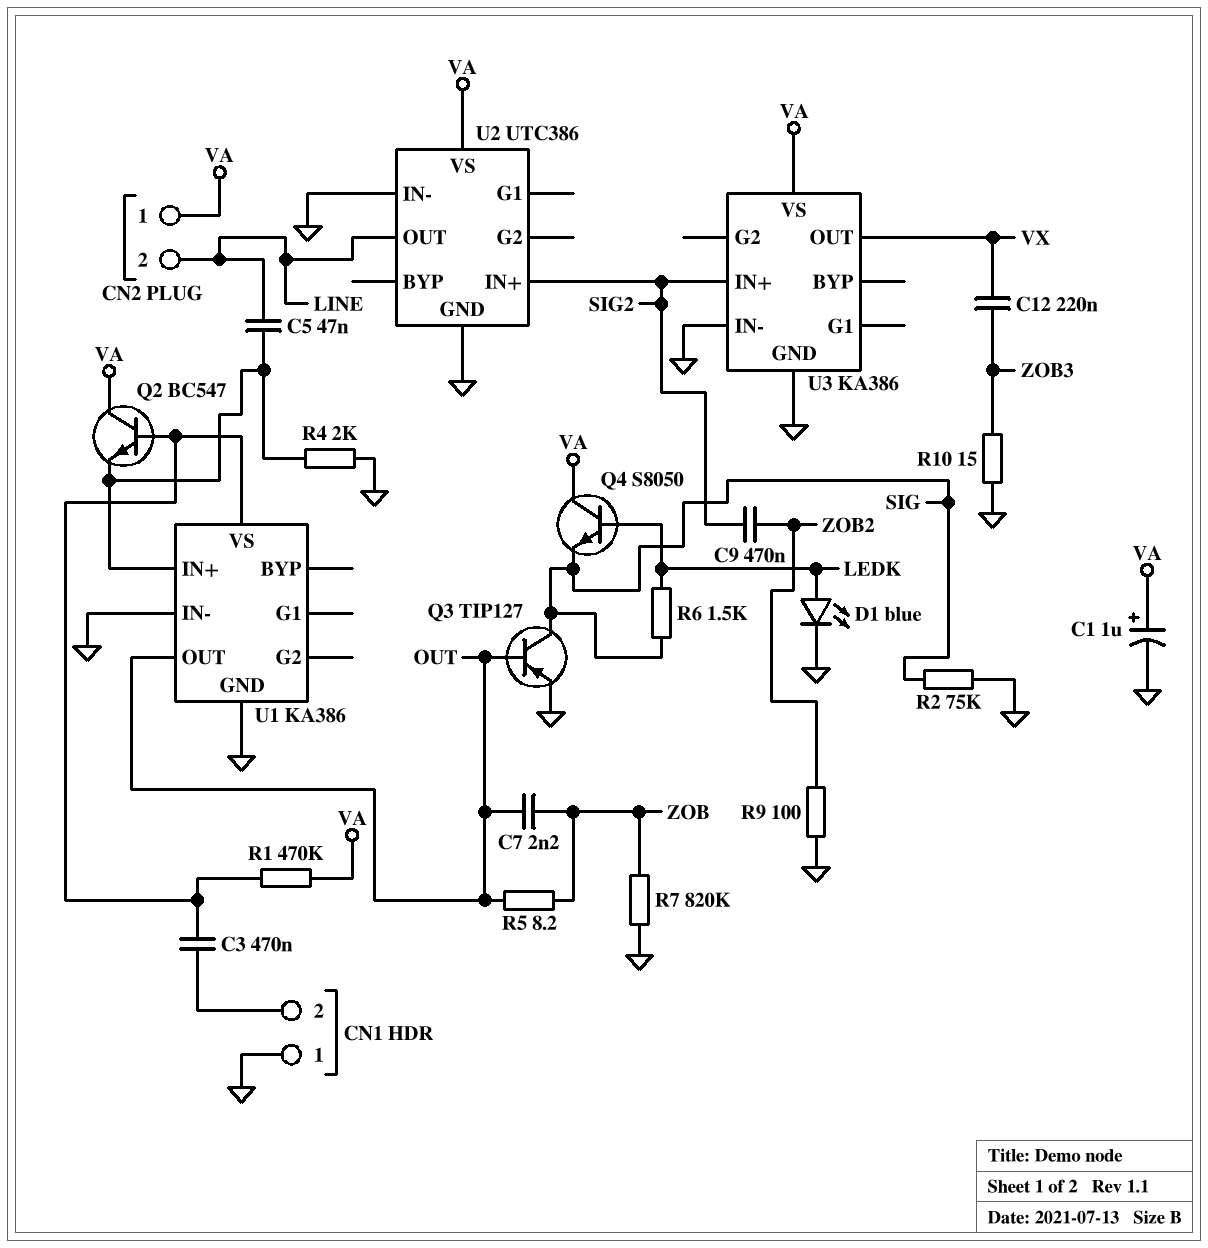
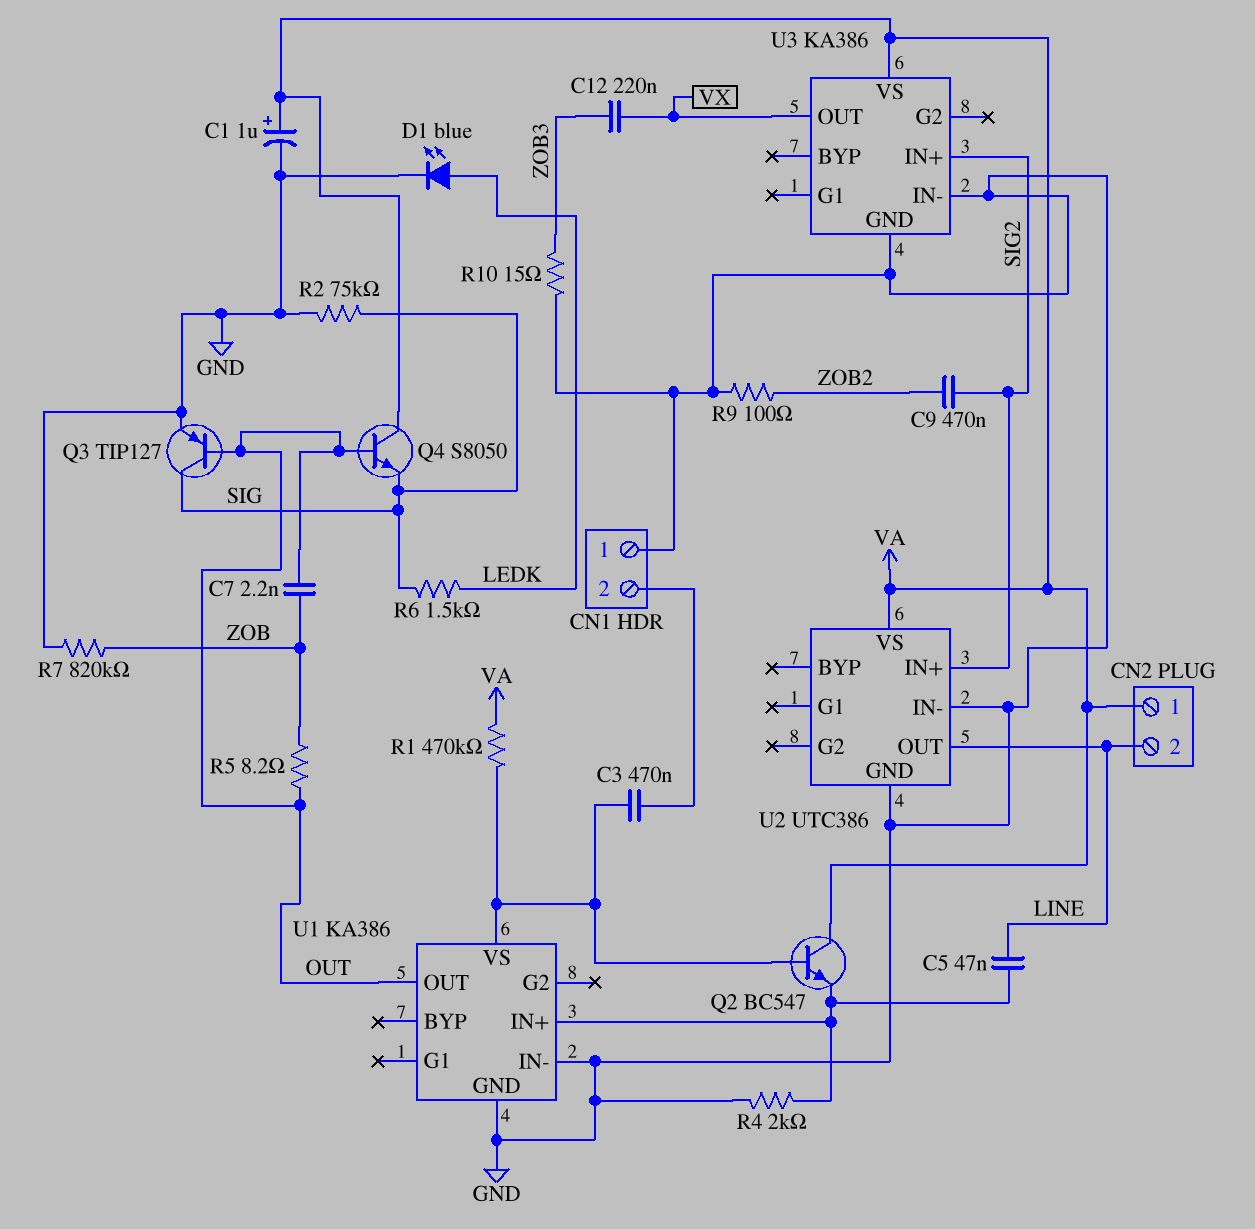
Q4: NPN S8050 (B LEDK, C VA, E SIG) -> NPN S8050 (B OUT, C VA, E SIG)

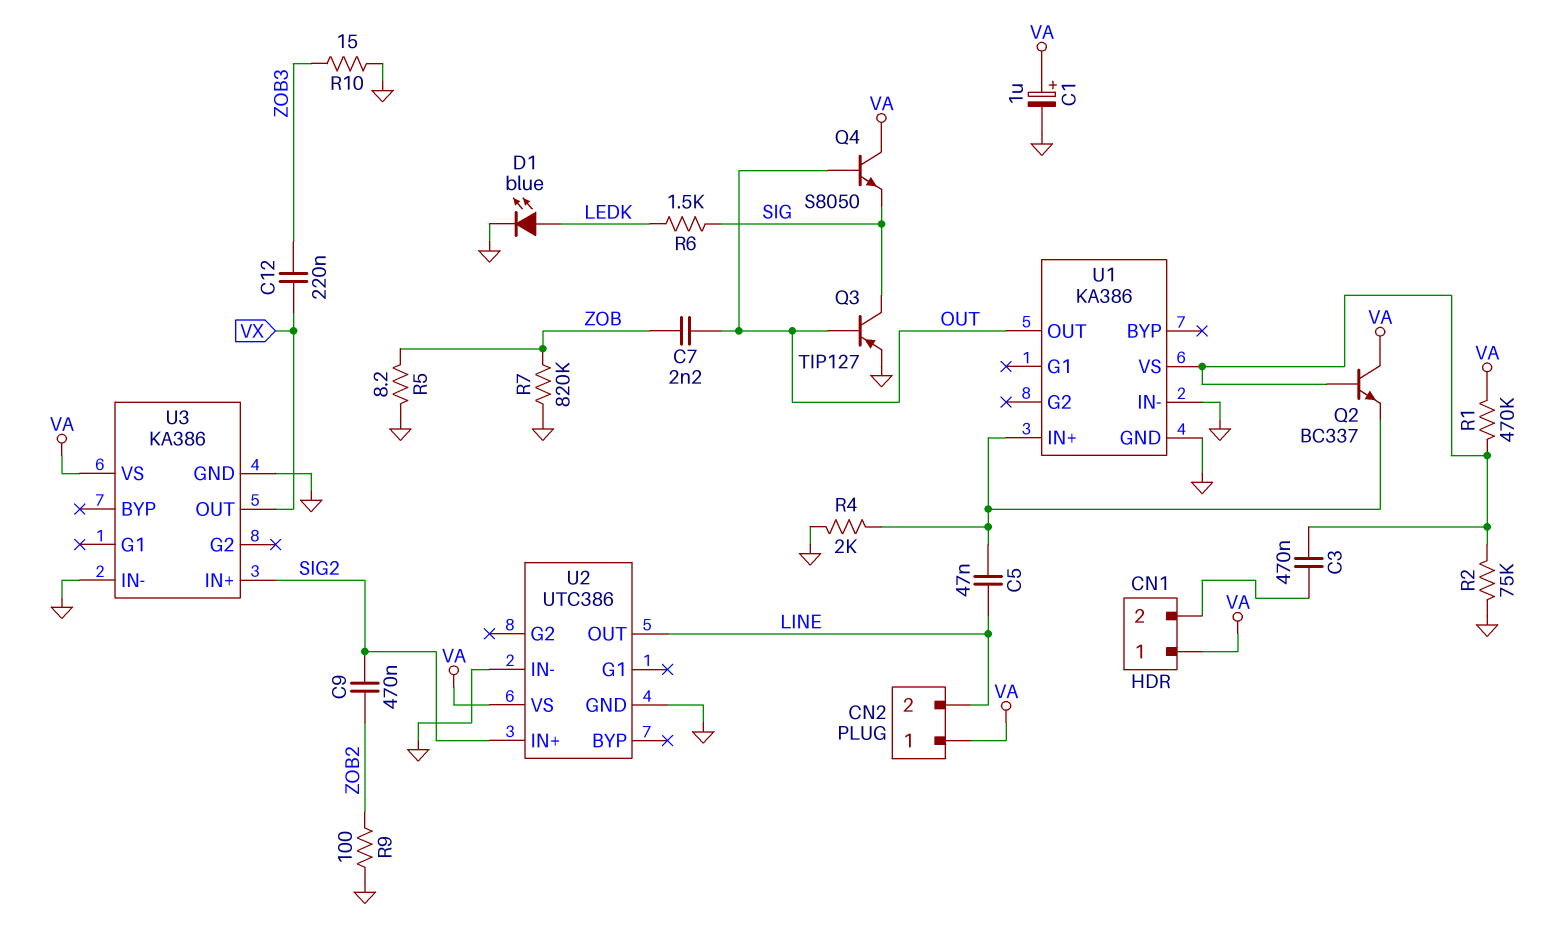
CN1 pin 1: GND -> VA
Q2: NPN BC547 (B U1/VS, C VA, E U1/IN+) -> NPN BC337 (B U1/VS, C VA, E U1/IN+)
R2: 75k (GND, SIG) -> 75k (GND, U1/VS)
R5: 8.2 (OUT, ZOB) -> 8.2 (GND, ZOB)

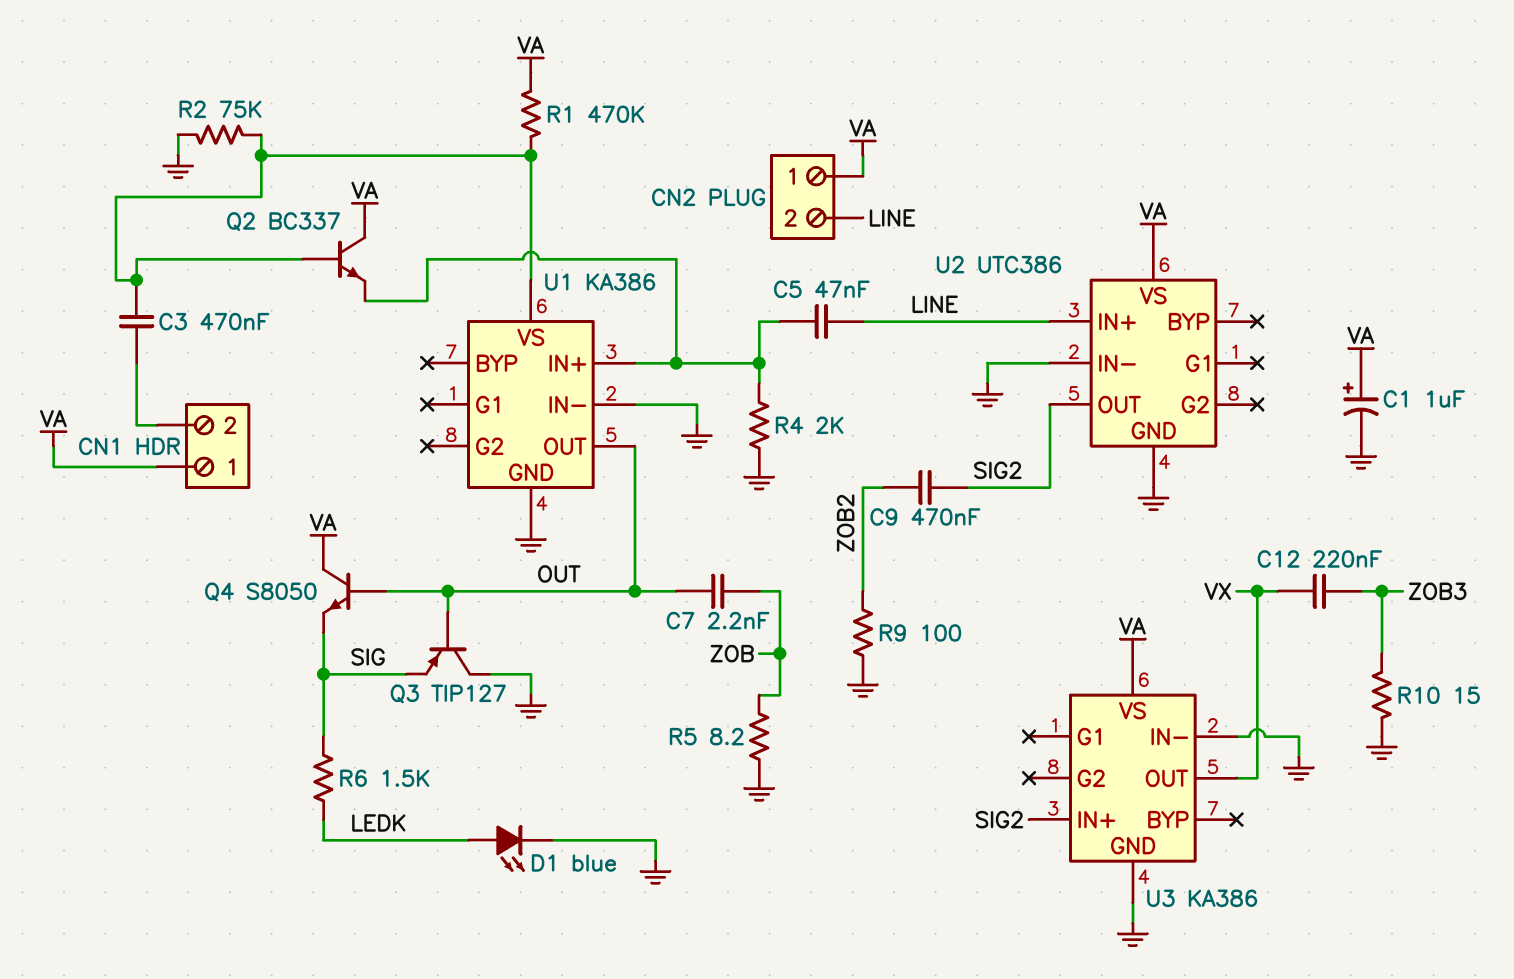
Q3: PNP TIP127 (B OUT, C SIG, E GND) -> PNP TIP127 (B OUT, C GND, E SIG)
R7: 820k (GND, ZOB) -> none
U2 pin IN+: SIG2 -> LINE
U2 pin OUT: LINE -> SIG2

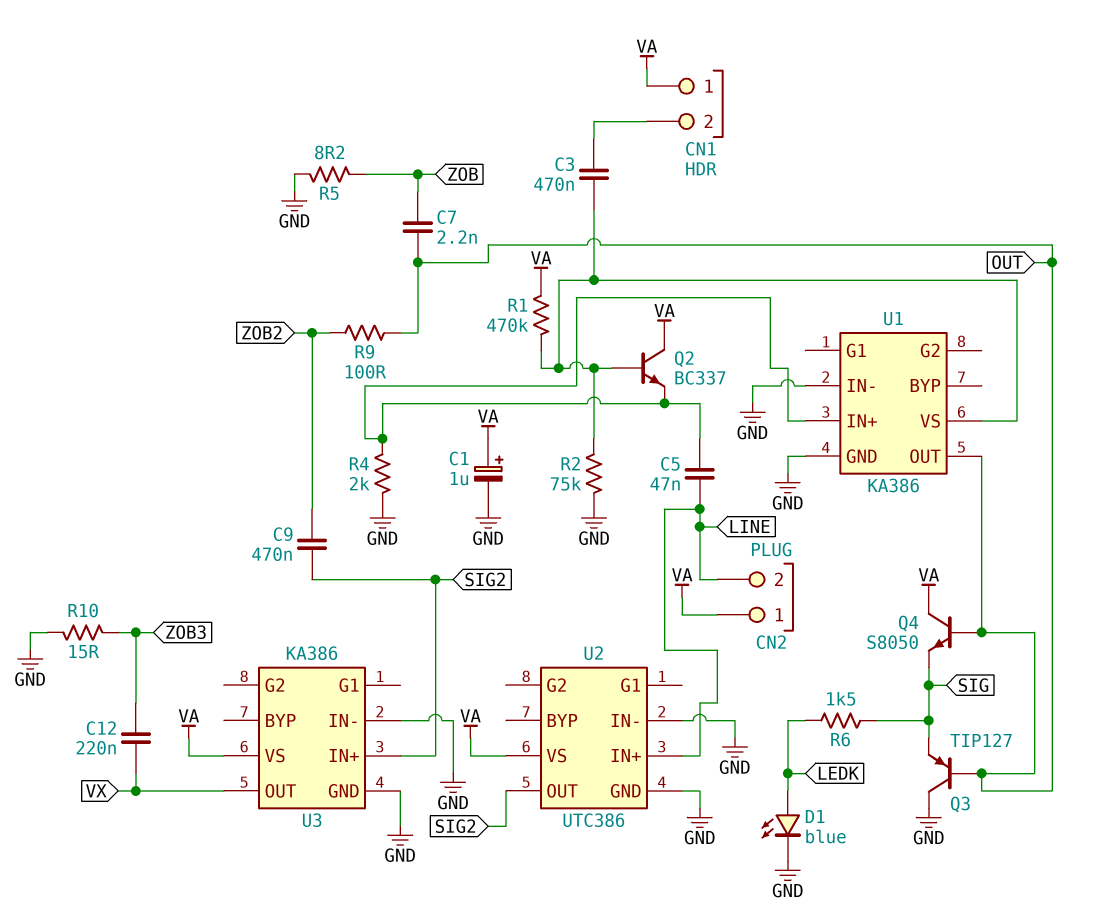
R9: 100 (GND, ZOB2) -> 100 (OUT, ZOB2)

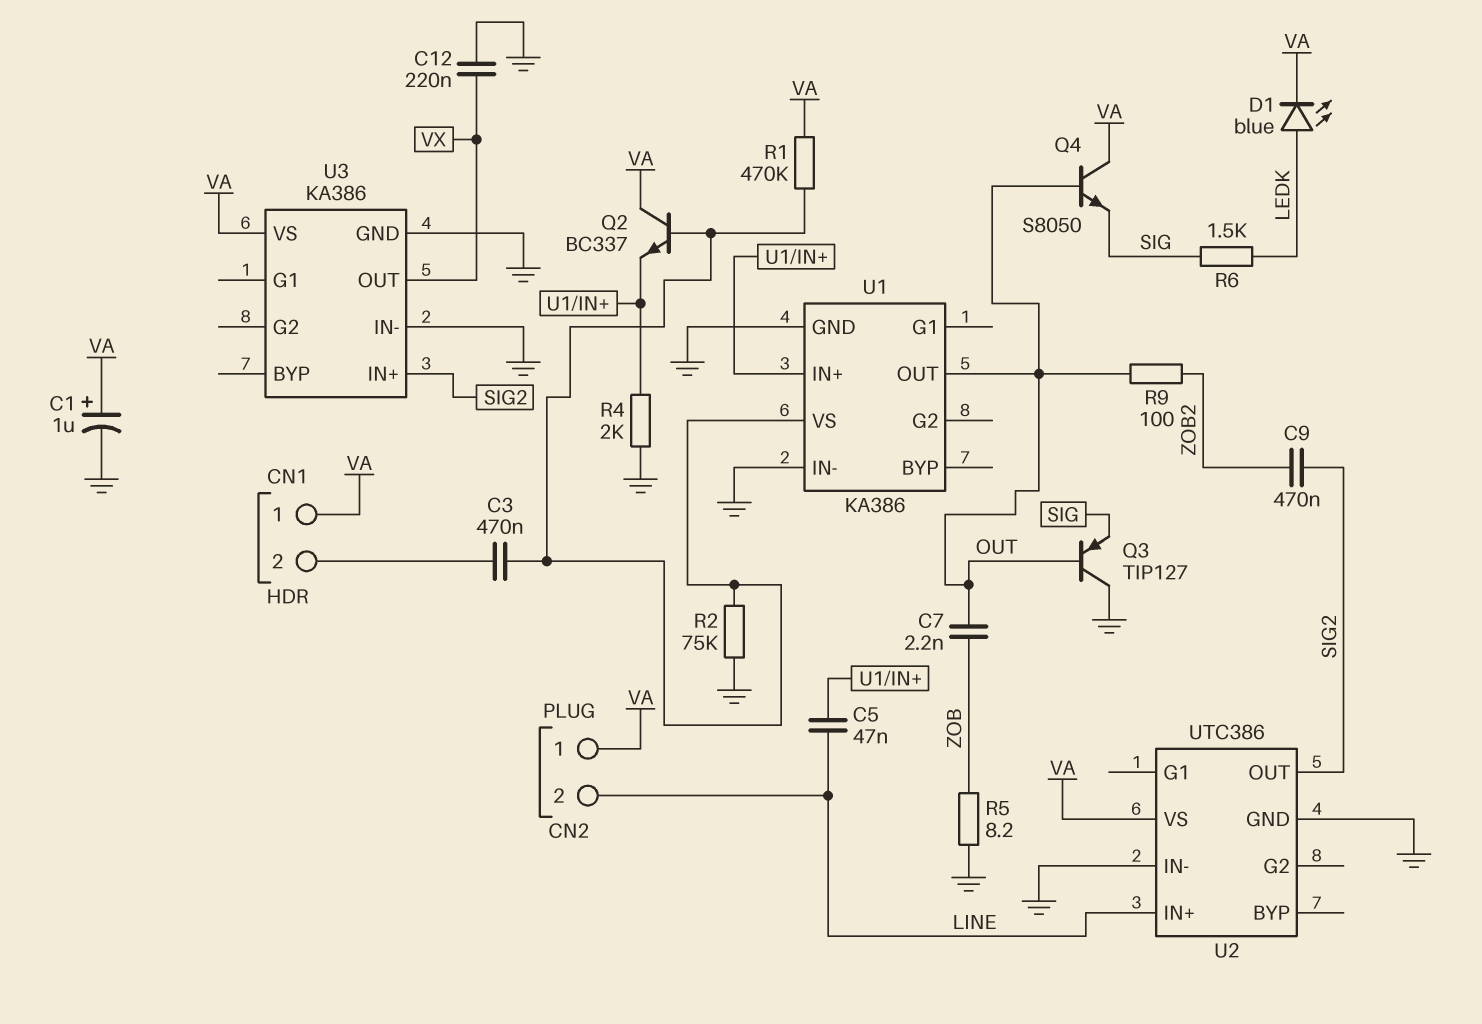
C12: 220nF (VX, ZOB3) -> 220nF (GND, VX)
D1: LED blue (A LEDK, K GND) -> LED blue (A LEDK, K VA)
R10: 15 (GND, ZOB3) -> none

